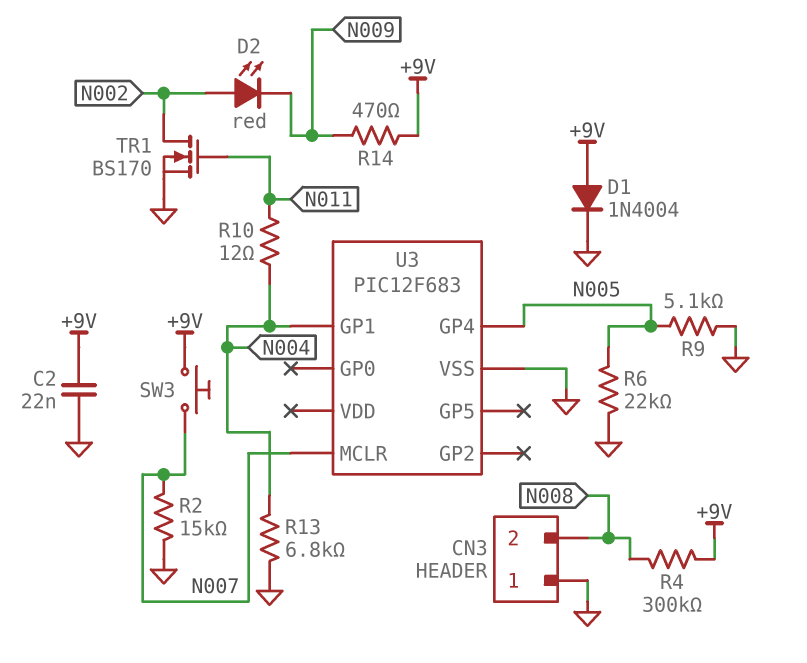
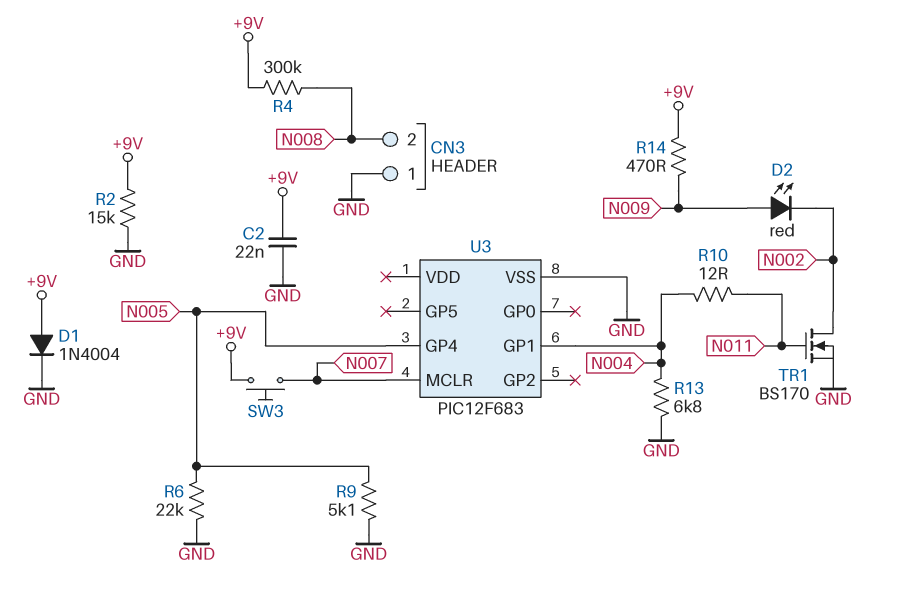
D2: LED red (A N002, K N009) -> LED red (A N009, K N002)
R2: 15k (GND, N007) -> 15k (+9V, GND)

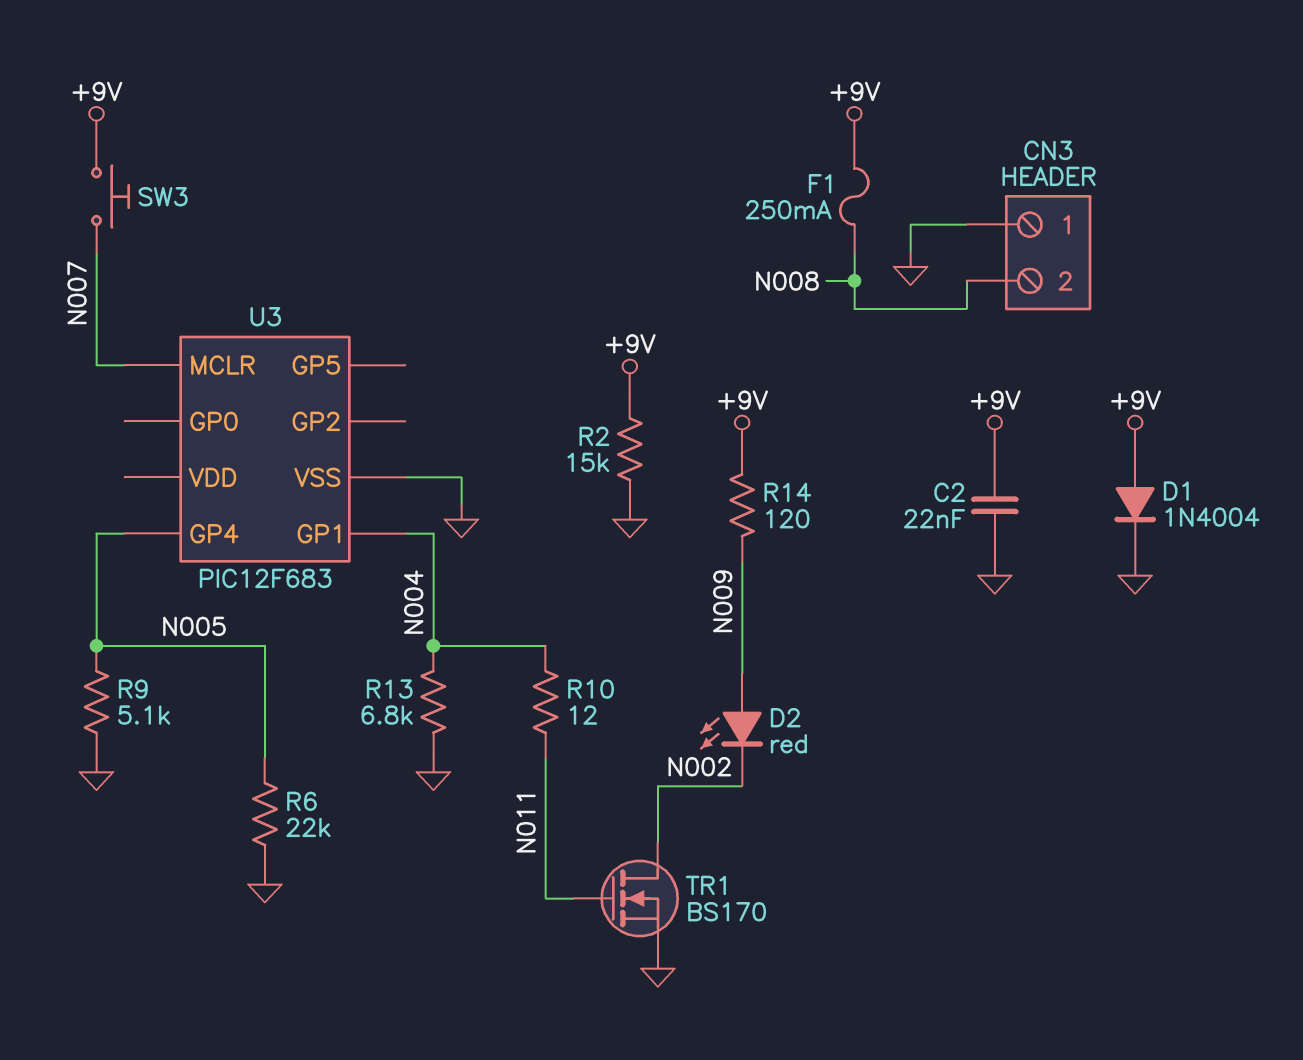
F1: none -> 250mA (+9V, N008)
R4: 300k (+9V, N008) -> none
R14: 470 (+9V, N009) -> 120 (+9V, N009)

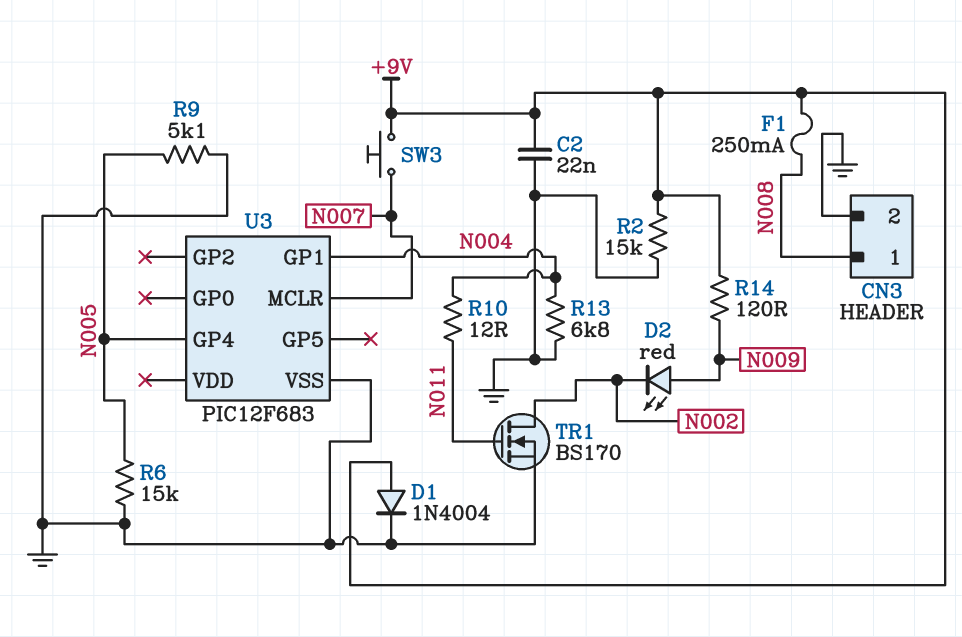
CN3 pin 1: GND -> N008
CN3 pin 2: N008 -> GND
R6: 22k (GND, N005) -> 15k (GND, N005)

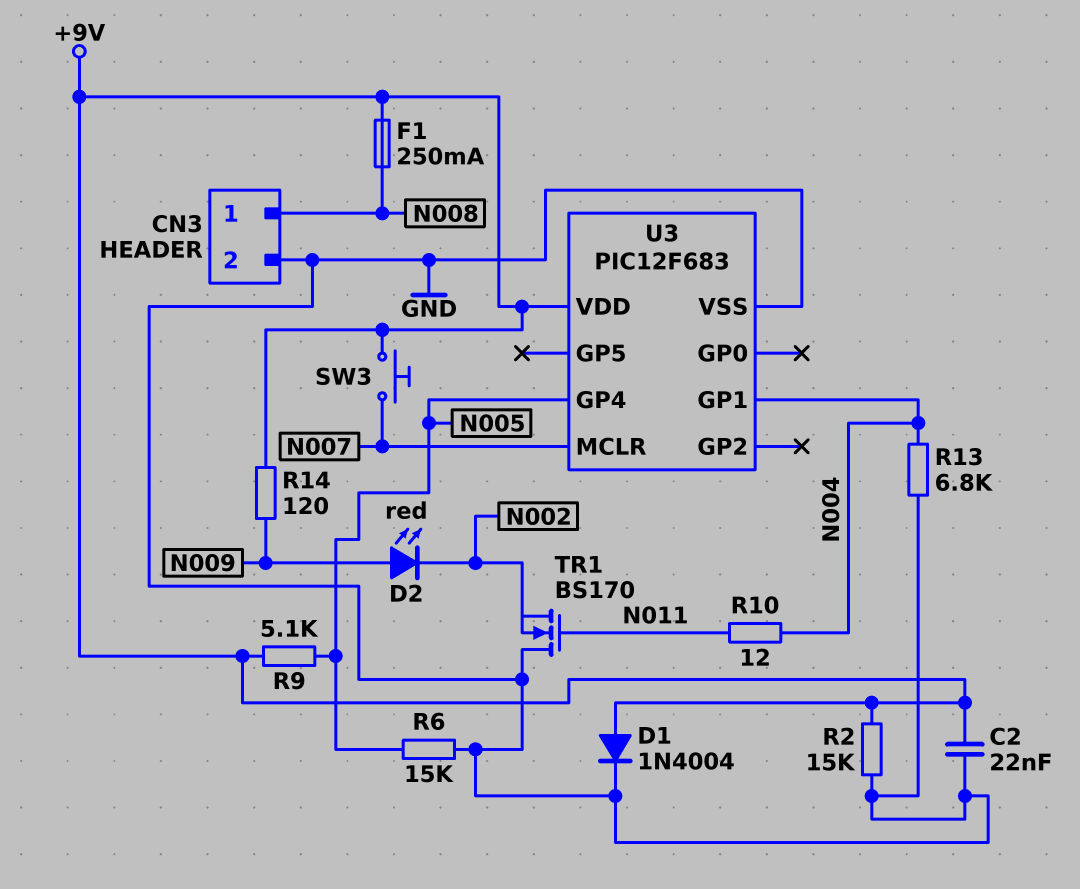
R9: 5.1k (GND, N005) -> 5.1k (+9V, N005)
TR1: NMOS BS170 (G N011, D N002, S GND) -> NMOS BS170 (G N011, D GND, S N002)
U3 pin VDD: none -> +9V

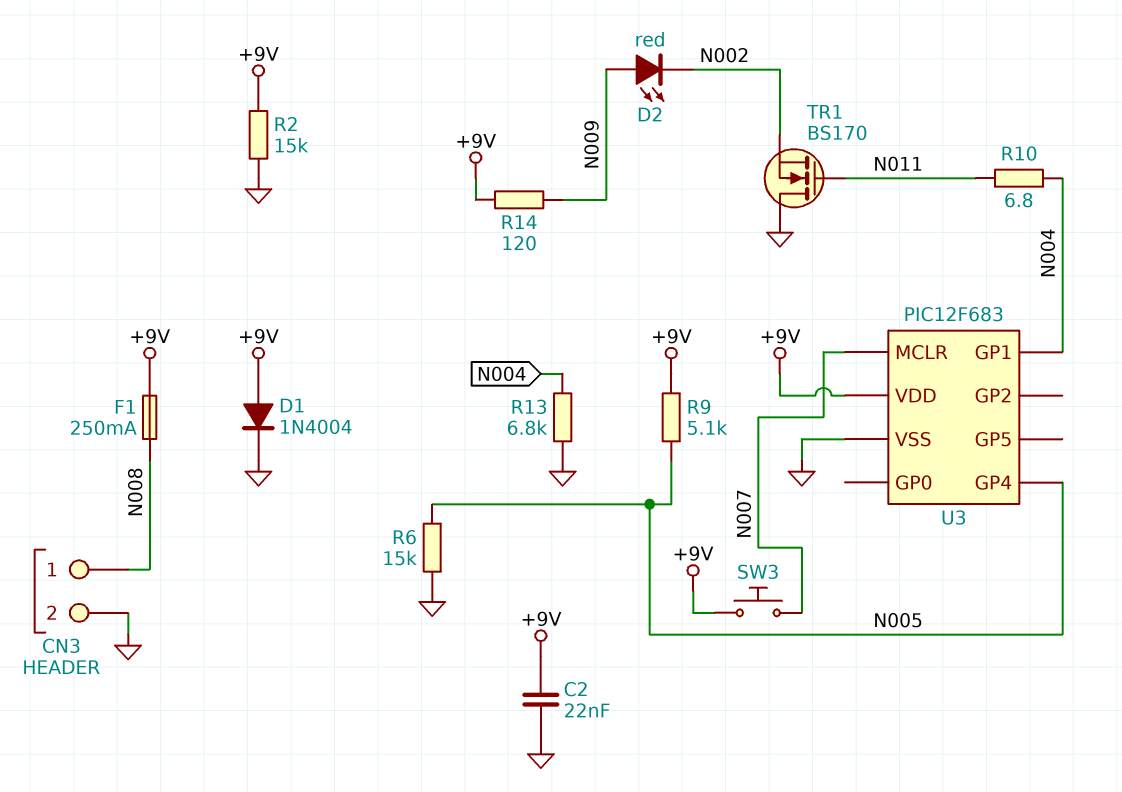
R10: 12 (N004, N011) -> 6.8 (N004, N011)

